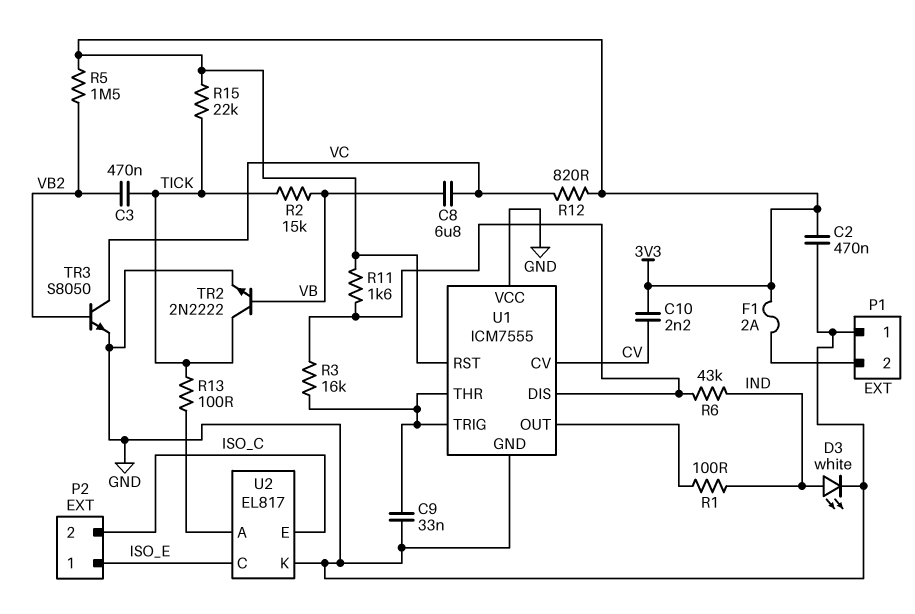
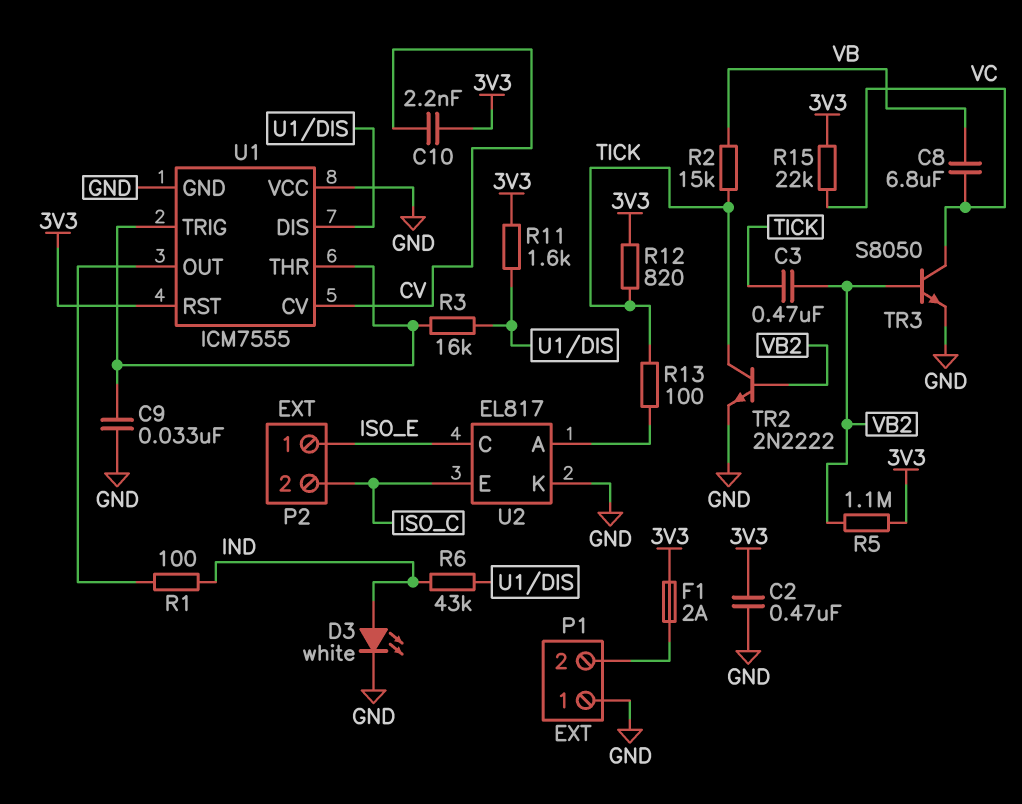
R5: 1.5M (3V3, VB2) -> 1.1M (3V3, VB2)
R12: 820 (3V3, VC) -> 820 (3V3, TICK)
R15: 22k (3V3, TICK) -> 22k (3V3, VC)
TR2: NPN 2N2222 (B VB, C TICK, E GND) -> NPN 2N2222 (B VB2, C TICK, E GND)

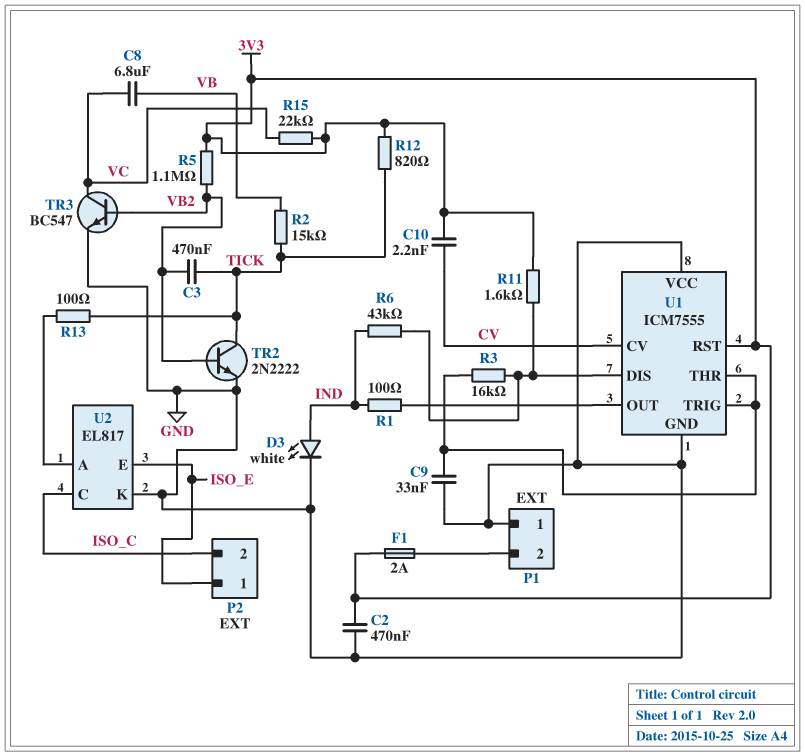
TR3: NPN S8050 (B VB2, C VC, E GND) -> NPN BC547 (B VB2, C VC, E GND)
U2 pin C: ISO_E -> ISO_C
U2 pin E: ISO_C -> ISO_E

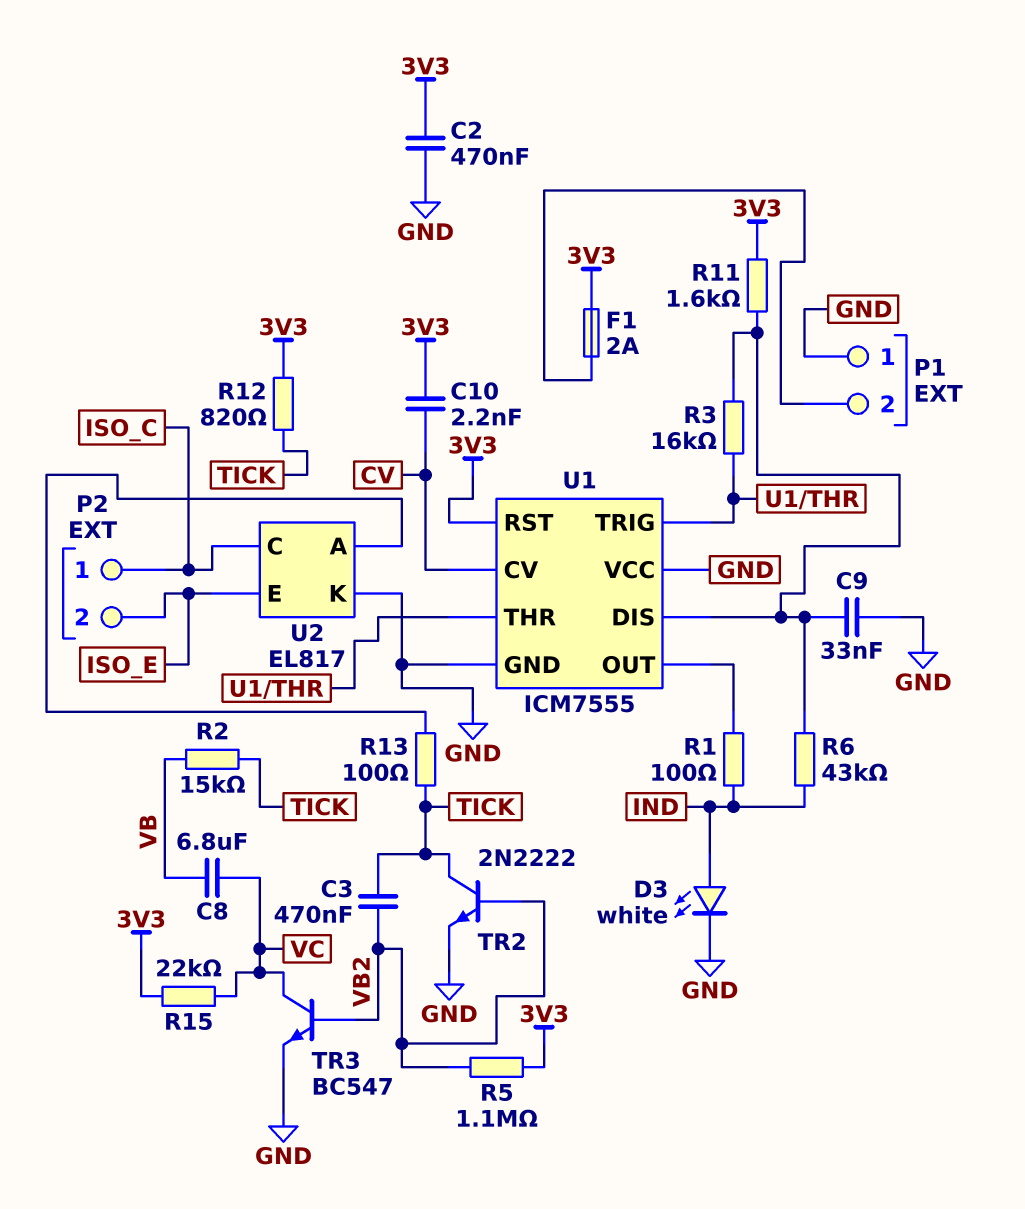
C9: 33nF (GND, U1/THR) -> 33nF (GND, U1/DIS)
P2 pin 1: ISO_E -> ISO_C
P2 pin 2: ISO_C -> ISO_E

